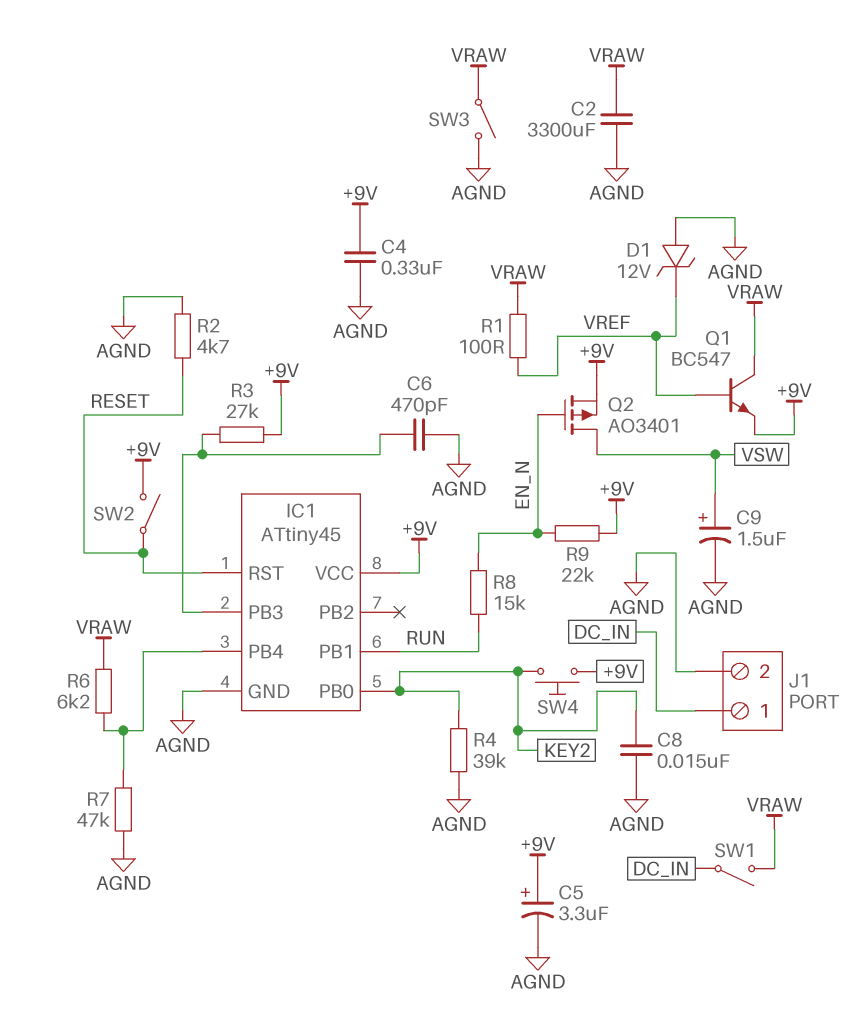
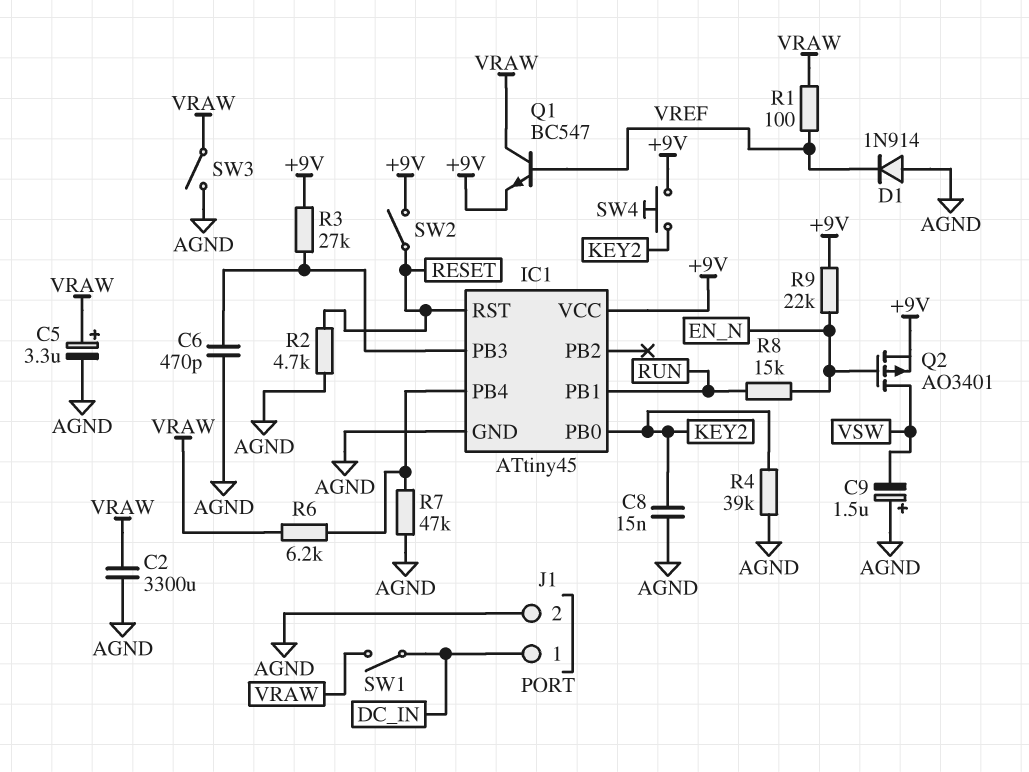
C4: 330nF (+9V, AGND) -> none
C5: 3.3uF (plus +9V, minus AGND) -> 3.3uF (plus VRAW, minus AGND)
C9: 1.5uF (plus VSW, minus AGND) -> 1.5uF (plus AGND, minus VSW)
D1: zener 12V (A AGND, K VREF) -> diode 1N914 (A AGND, K VREF)

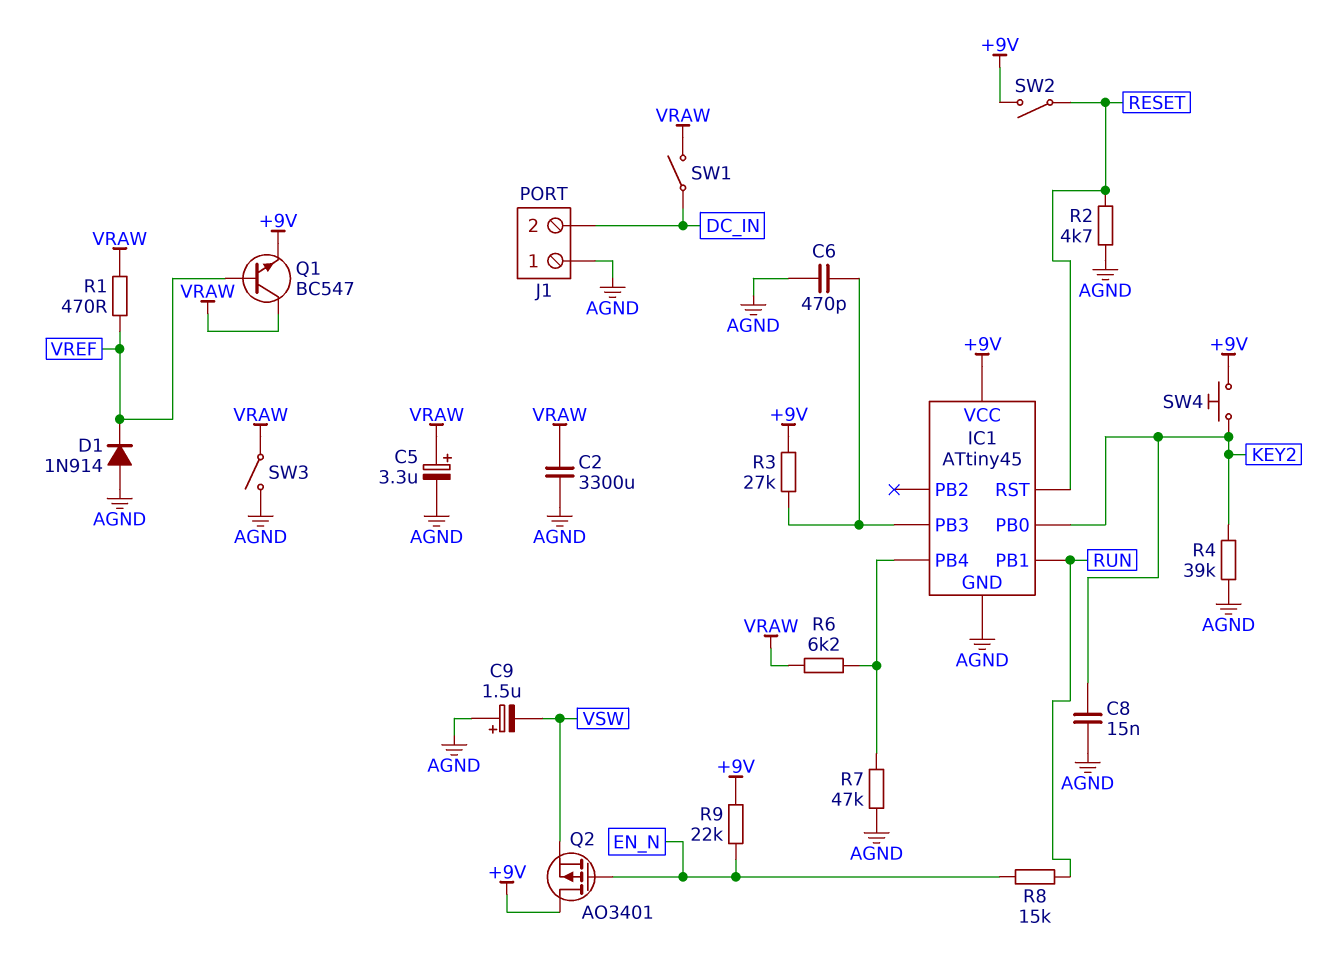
J1 pin 1: DC_IN -> AGND
J1 pin 2: AGND -> DC_IN
Q2: PMOS AO3401 (G EN_N, D VSW, S +9V) -> PMOS AO3401 (G EN_N, D +9V, S VSW)
R1: 100 (VRAW, VREF) -> 470 (VRAW, VREF)

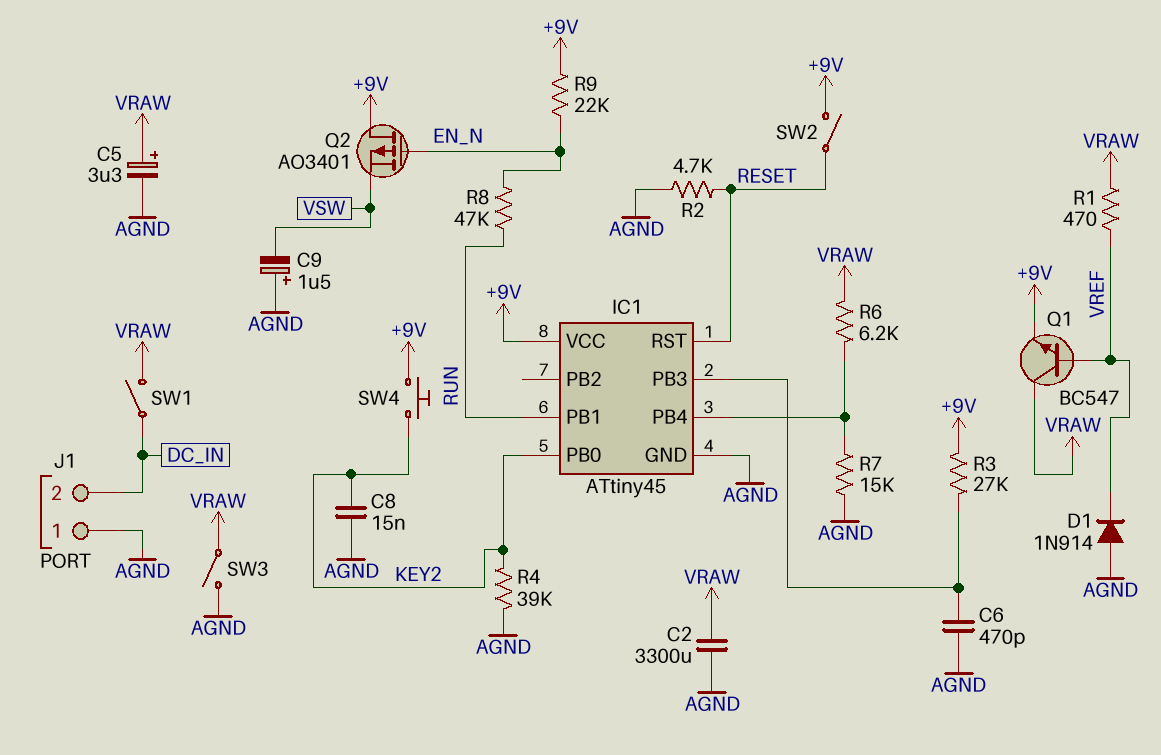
R7: 47k (AGND, IC1/PB4) -> 15k (AGND, IC1/PB4)
R8: 15k (EN_N, RUN) -> 47k (EN_N, RUN)

